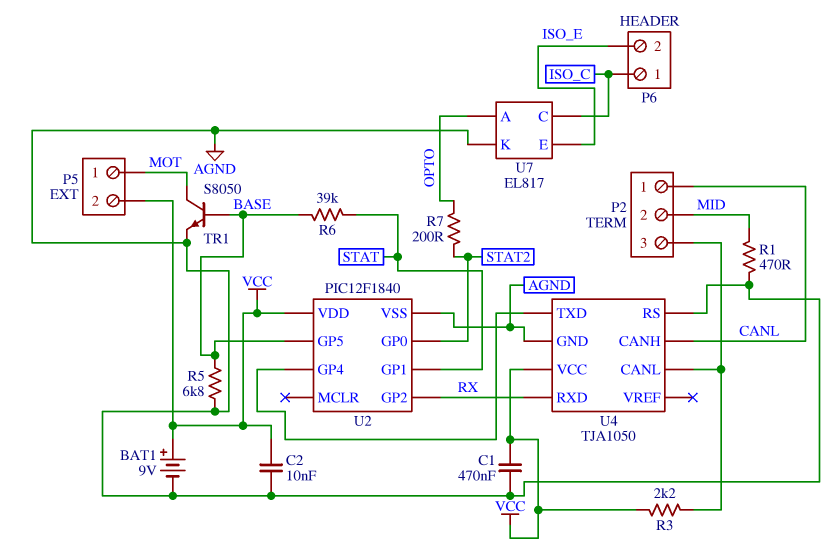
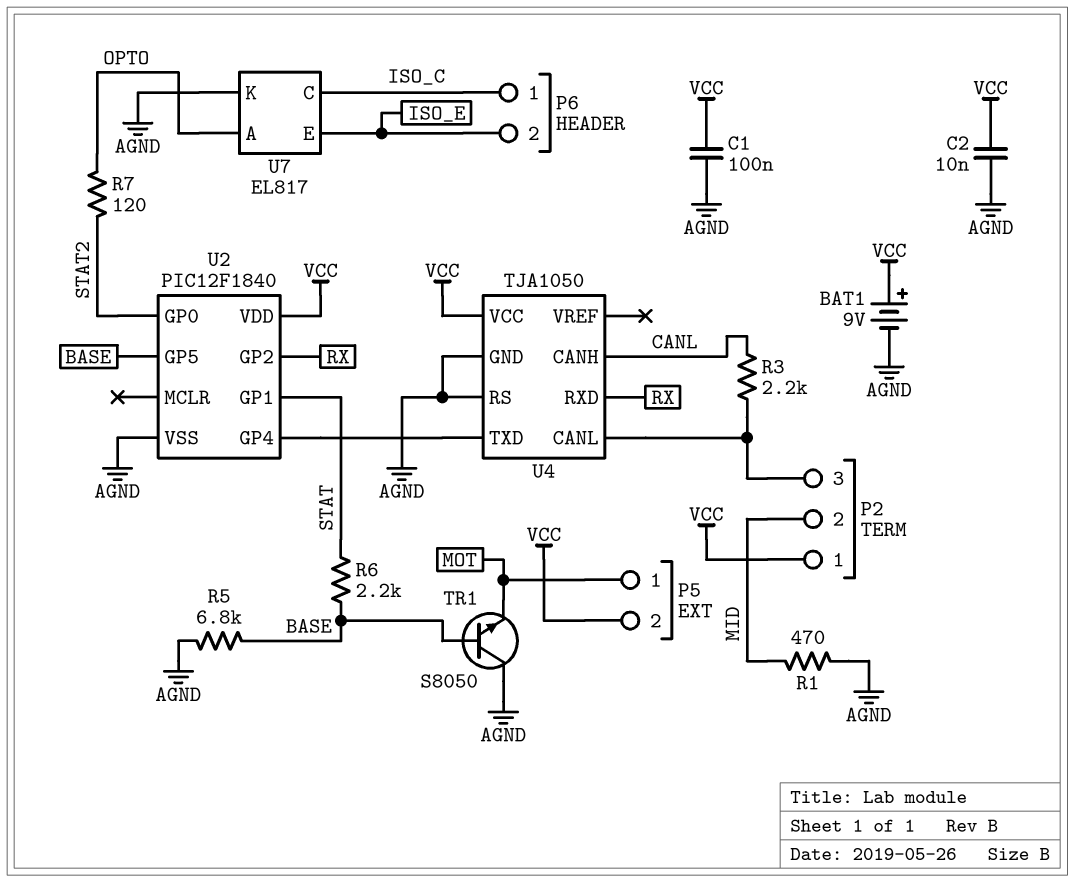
C1: 470nF (AGND, VCC) -> 100nF (AGND, VCC)
P2 pin 1: CANL -> VCC
R3: 2.2k (P2/3, VCC) -> 2.2k (CANL, P2/3)
R6: 39k (BASE, STAT) -> 2.2k (BASE, STAT)
R7: 200 (OPTO, STAT2) -> 120 (OPTO, STAT2)
TR1: NPN S8050 (B BASE, C MOT, E AGND) -> NPN S8050 (B BASE, C AGND, E MOT)

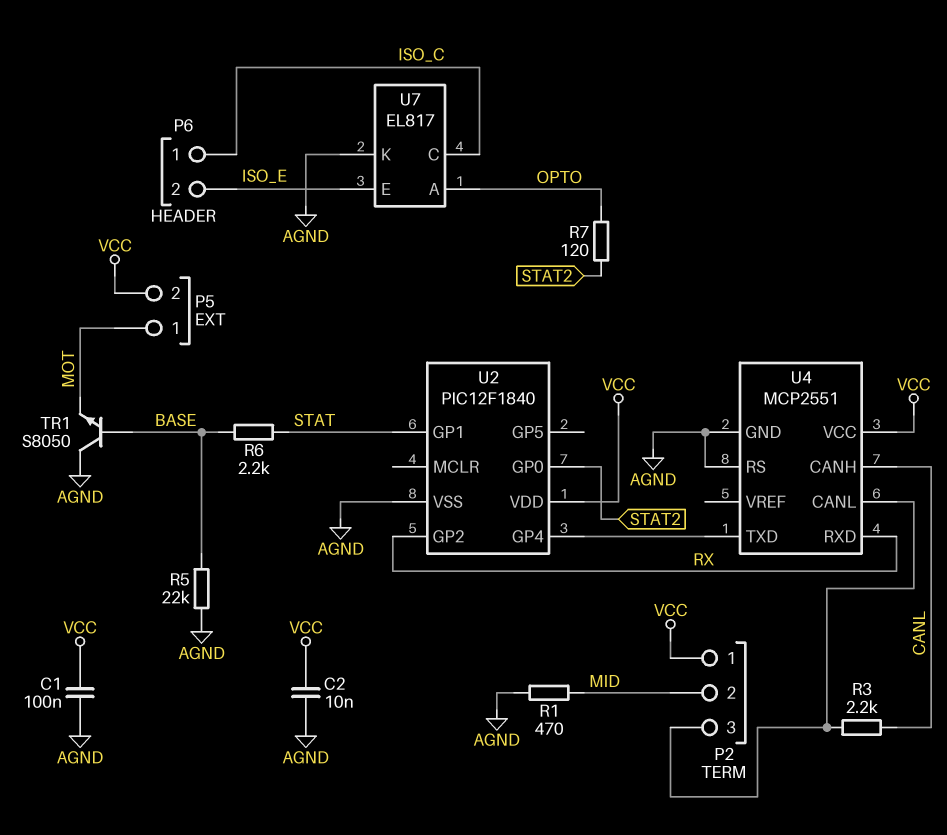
BAT1: 9V (plus VCC, minus AGND) -> none
R5: 6.8k (AGND, BASE) -> 22k (AGND, BASE)
U2 pin GP5: BASE -> none
U4: TJA1050 -> MCP2551

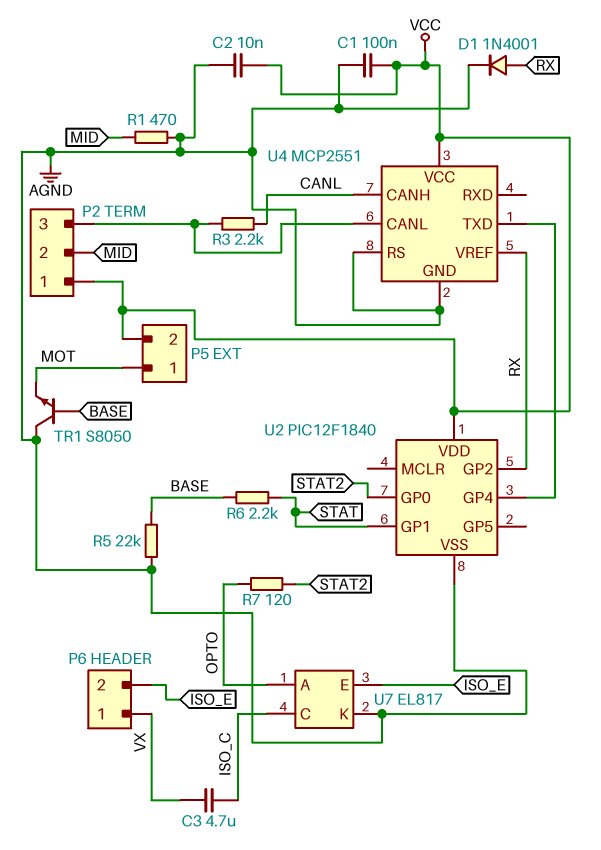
C3: none -> 4.7uF (ISO_C, VX)
D1: none -> diode 1N4001 (A RX, K AGND)
P6 pin 1: ISO_C -> VX
U4 pin RXD: RX -> none
U4 pin VREF: none -> RX

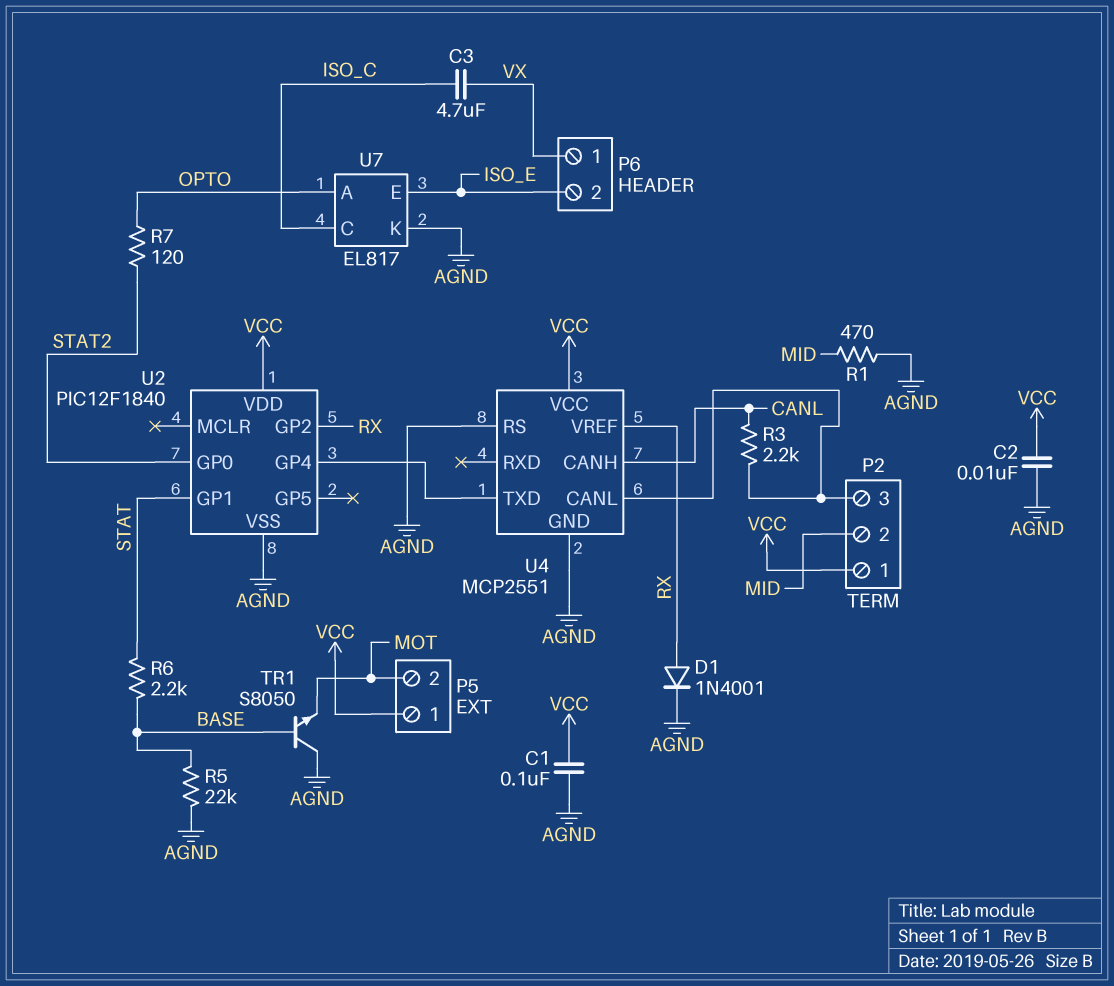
P5 pin 1: MOT -> VCC
P5 pin 2: VCC -> MOT

